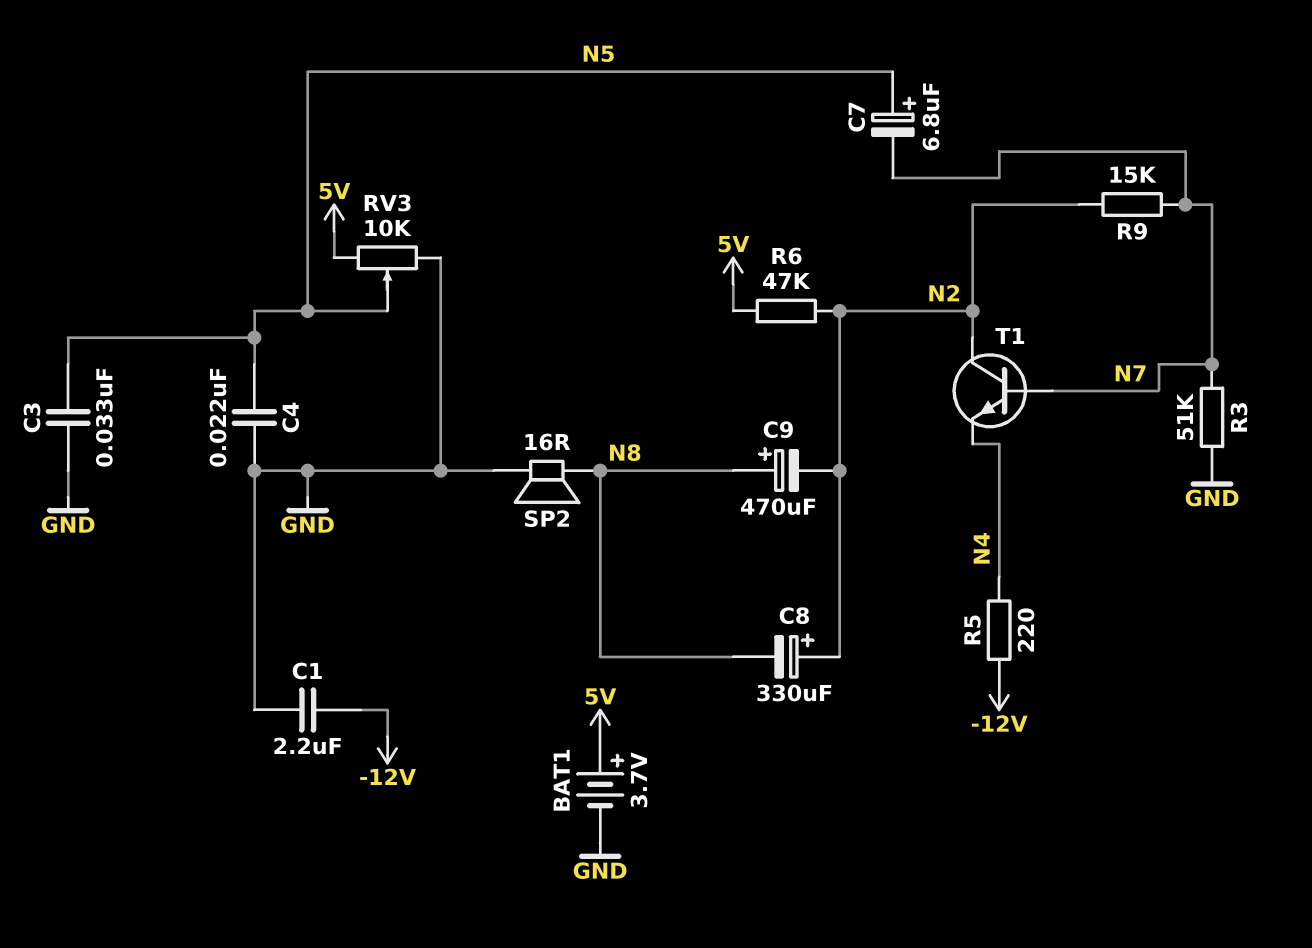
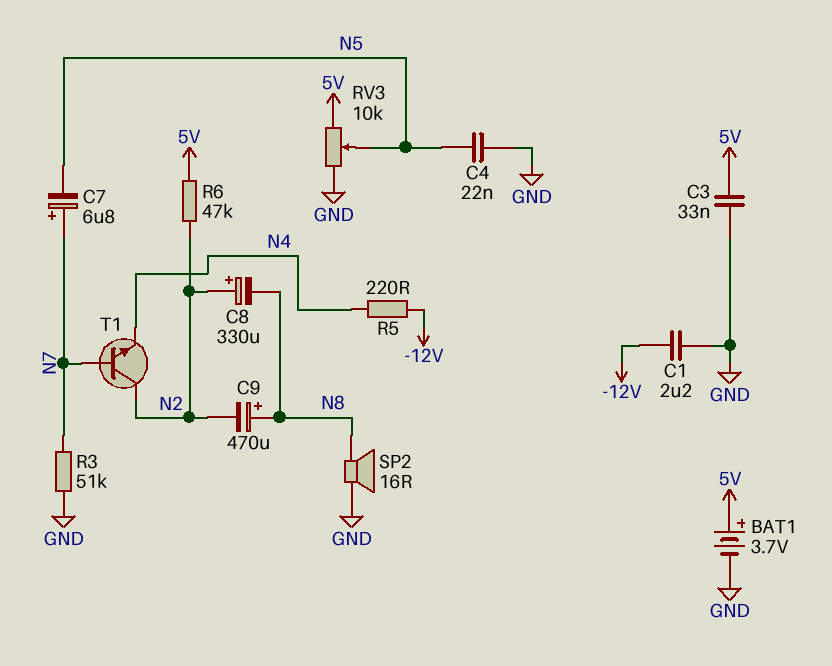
C3: 33nF (GND, N5) -> 33nF (5V, GND)
C7: 6.8uF (plus N5, minus N7) -> 6.8uF (plus N7, minus N5)
R9: 15k (N2, N7) -> none

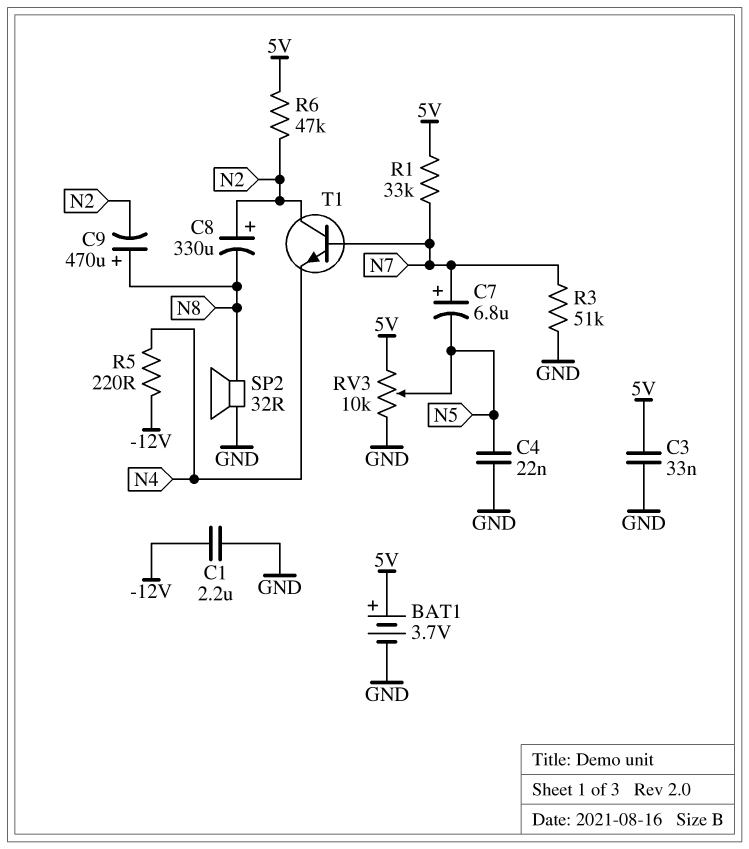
R1: none -> 33k (5V, N7)
SP2: speaker 16R (GND, N8) -> speaker 32R (GND, N8)

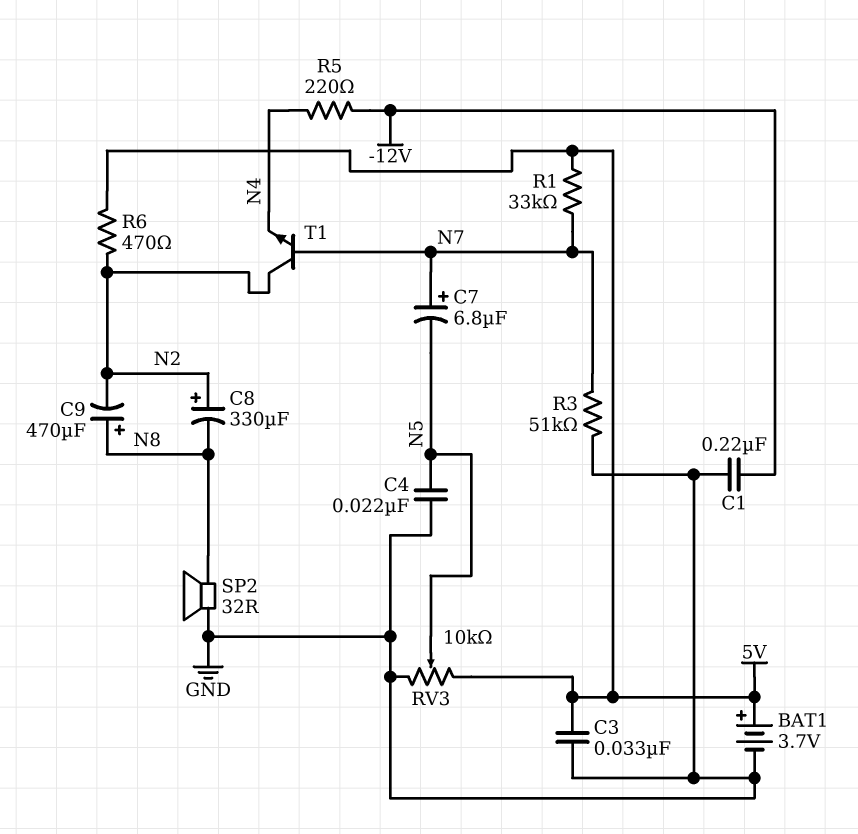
C1: 2.2uF (-12V, GND) -> 220nF (-12V, GND)
R6: 47k (5V, N2) -> 470 (5V, N2)

